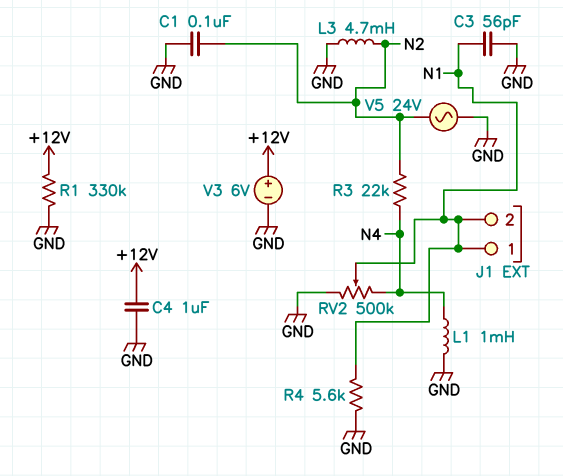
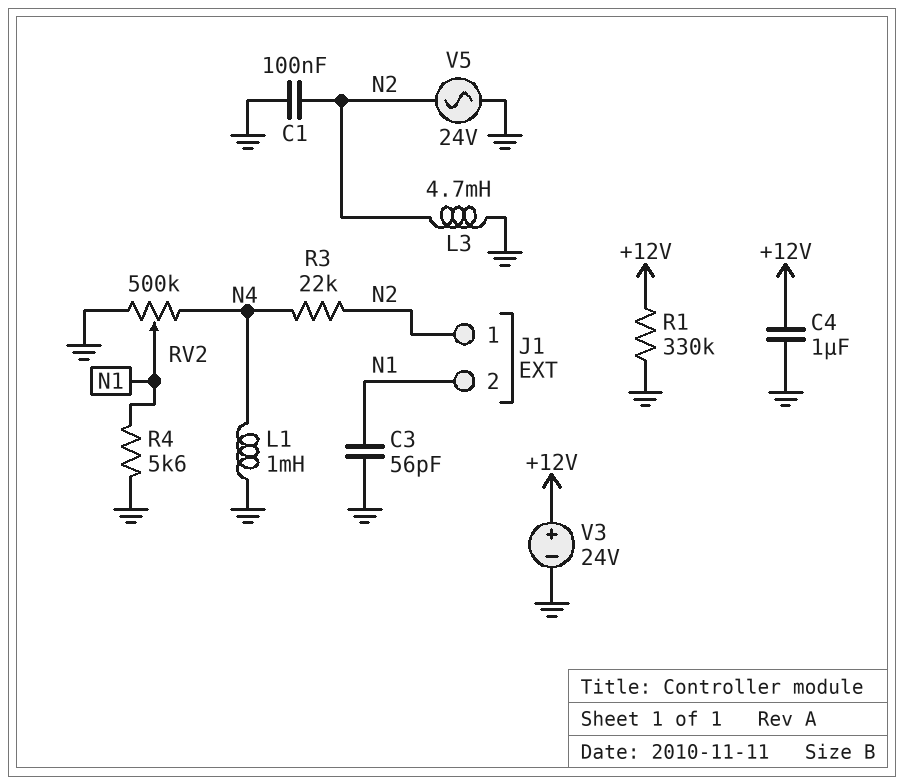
J1 pin 1: N1 -> N2
V3: 6V (plus +12V, minus GND) -> 24V (plus +12V, minus GND)

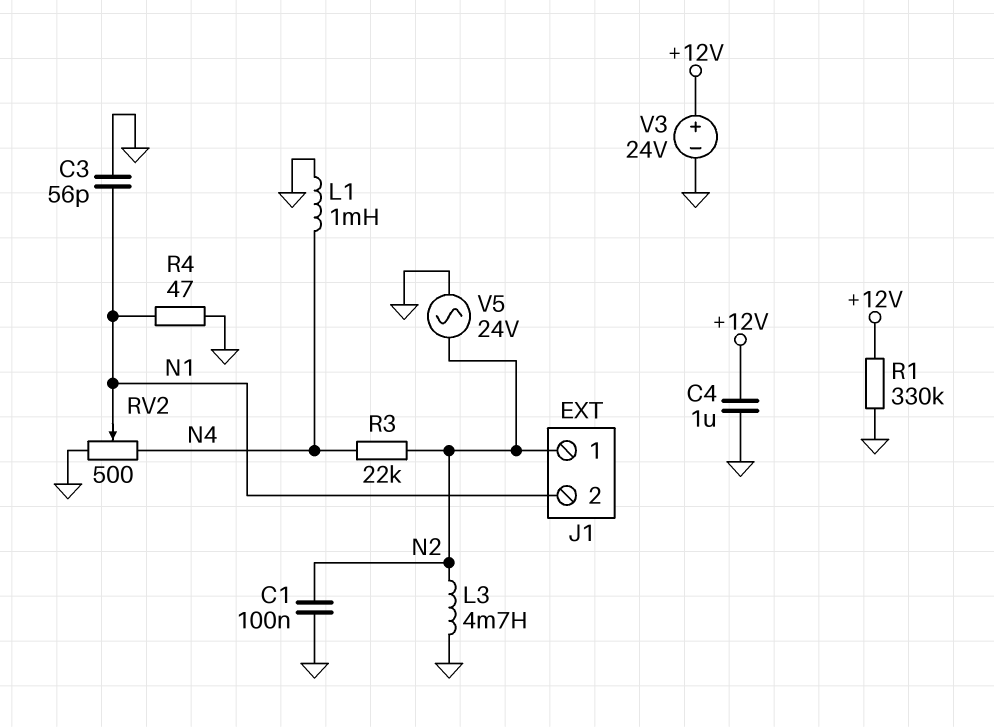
R4: 5.6k (GND, N1) -> 47 (GND, N1)
RV2: 500k (GND, N4, wiper N1) -> 500 (GND, N4, wiper N1)

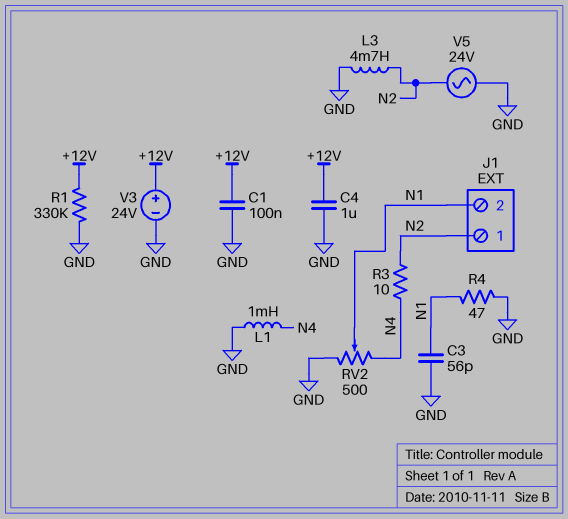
C1: 100nF (GND, N2) -> 100nF (+12V, GND)
R3: 22k (N2, N4) -> 10 (N2, N4)

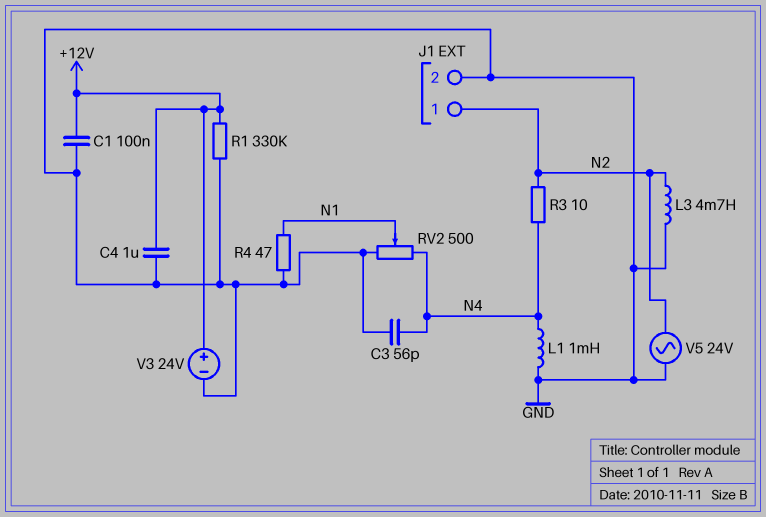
C3: 56pF (GND, N1) -> 56pF (GND, N4)
J1 pin 2: N1 -> GND

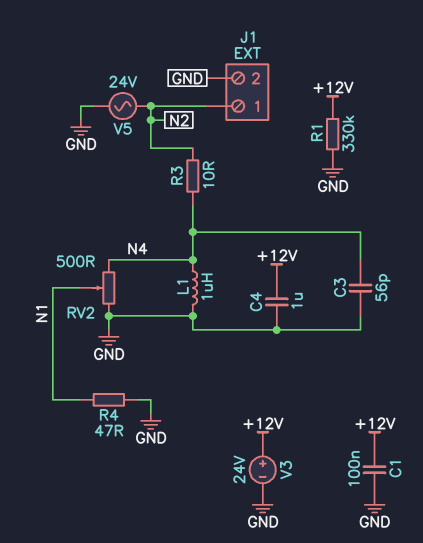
L1: 1mH (GND, N4) -> 1uH (GND, N4)
L3: 4.7mH (GND, N2) -> none

